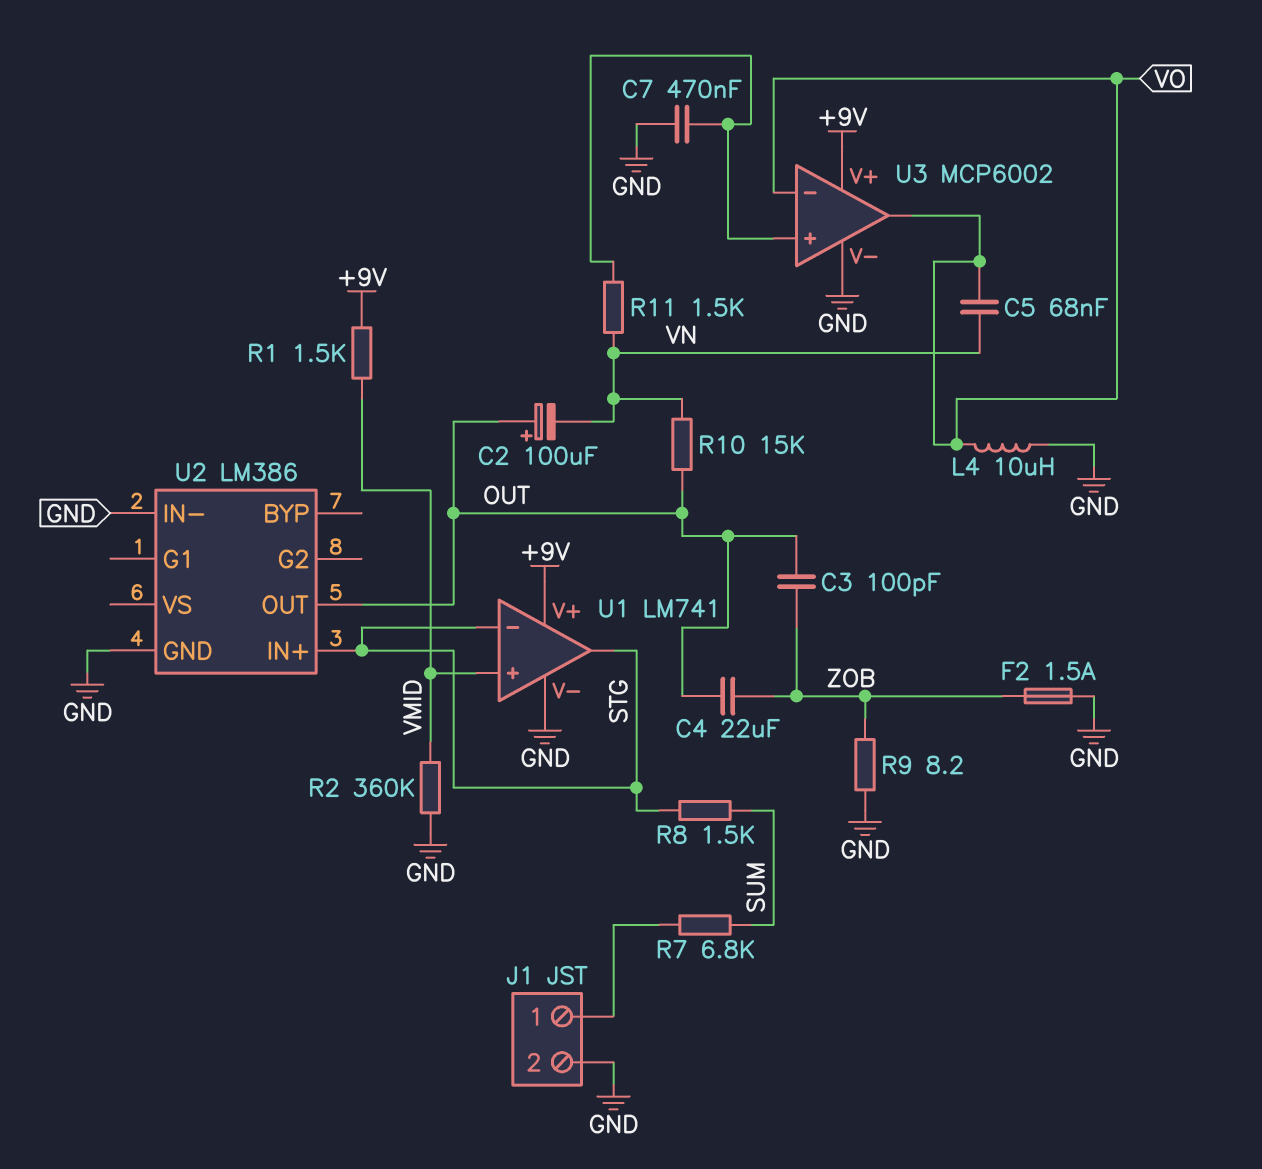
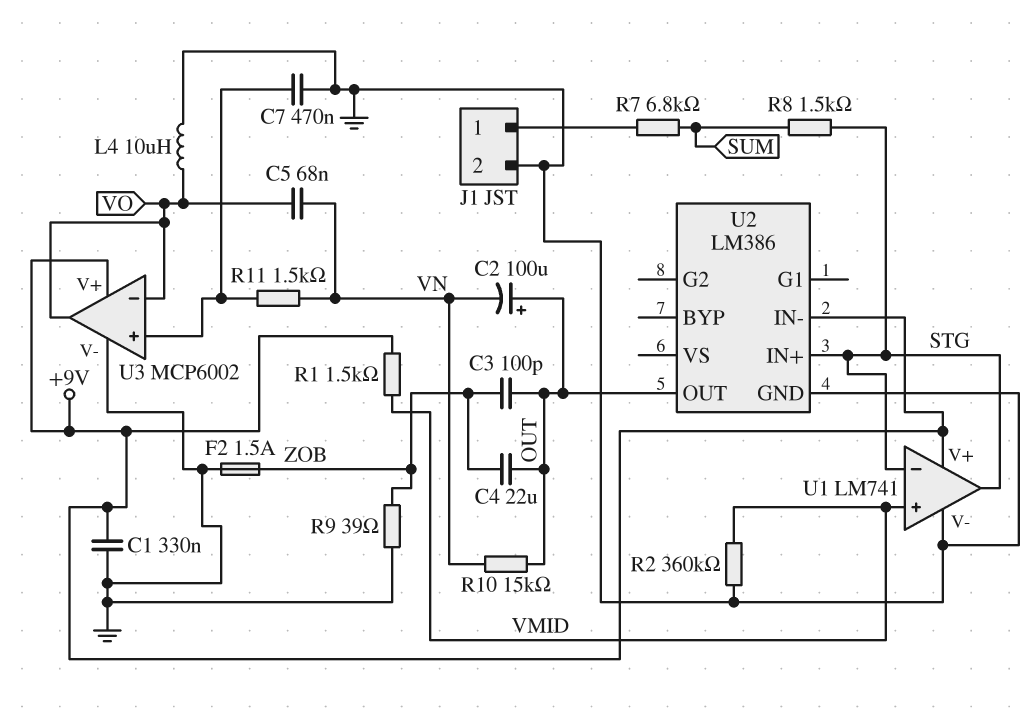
C1: none -> 330nF (+9V, GND)
R9: 8.2 (GND, ZOB) -> 39 (GND, ZOB)
U2 pin IN-: GND -> +9V

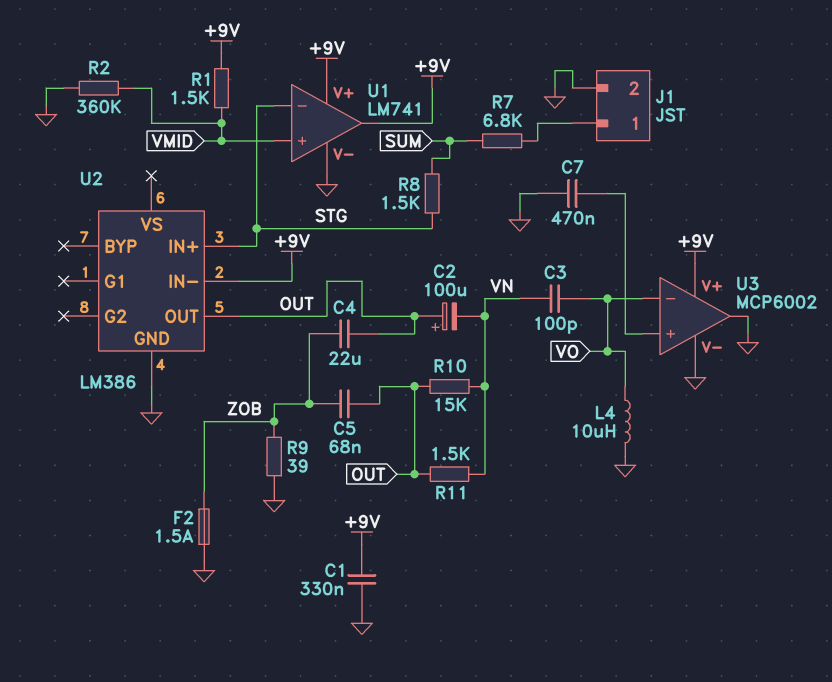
C3: 100pF (OUT, ZOB) -> 100pF (VN, VO)
C5: 68nF (VN, VO) -> 68nF (OUT, ZOB)
R11: 1.5k (U3/in+, VN) -> 1.5k (OUT, VN)
U1 pin out: STG -> +9V
U3 pin out: VO -> GND

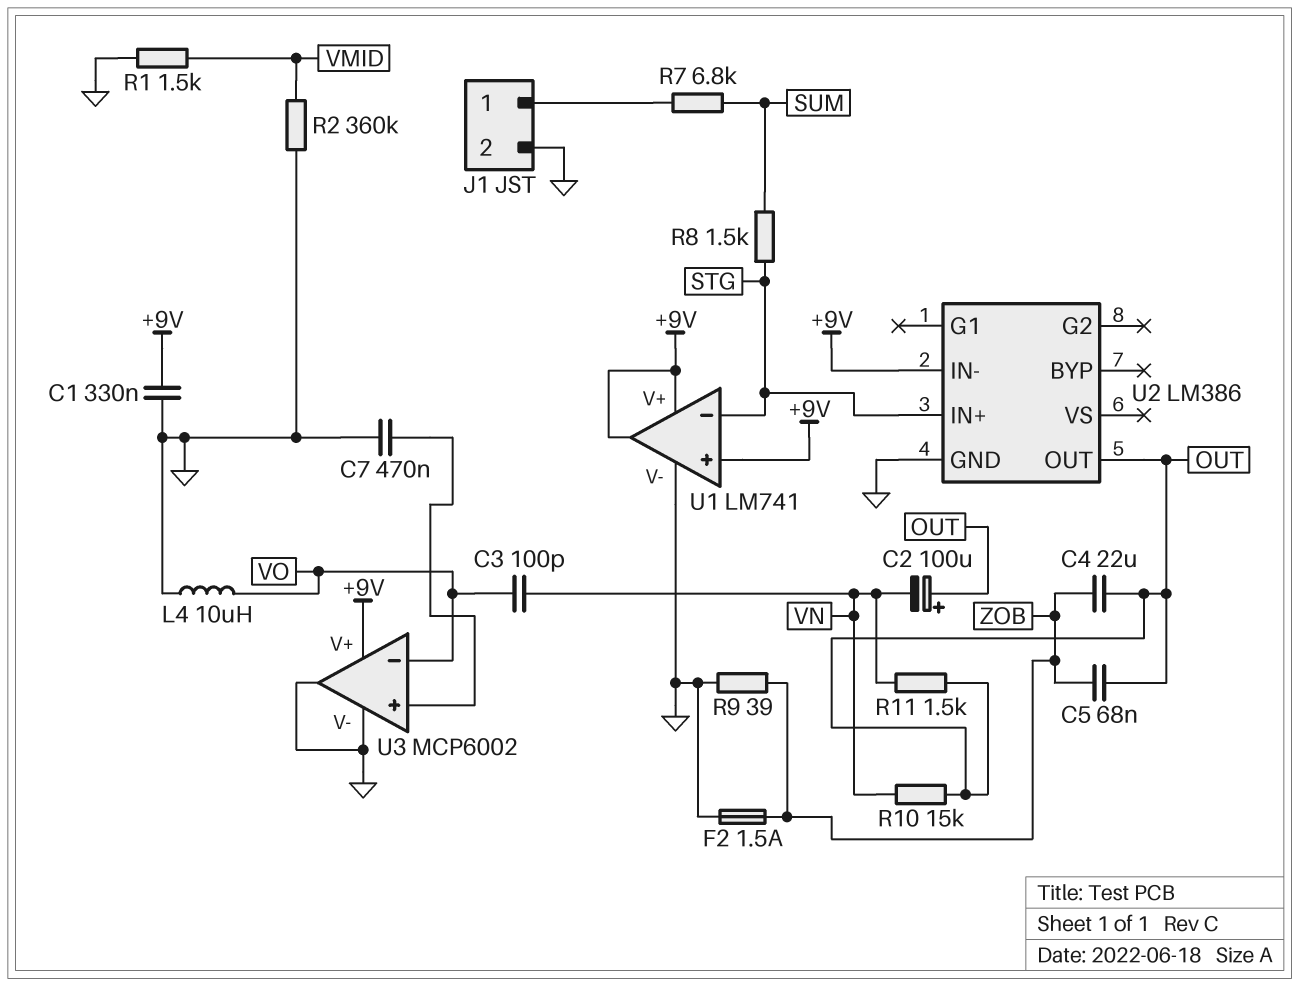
R1: 1.5k (+9V, VMID) -> 1.5k (GND, VMID)
U1 pin in+: VMID -> +9V

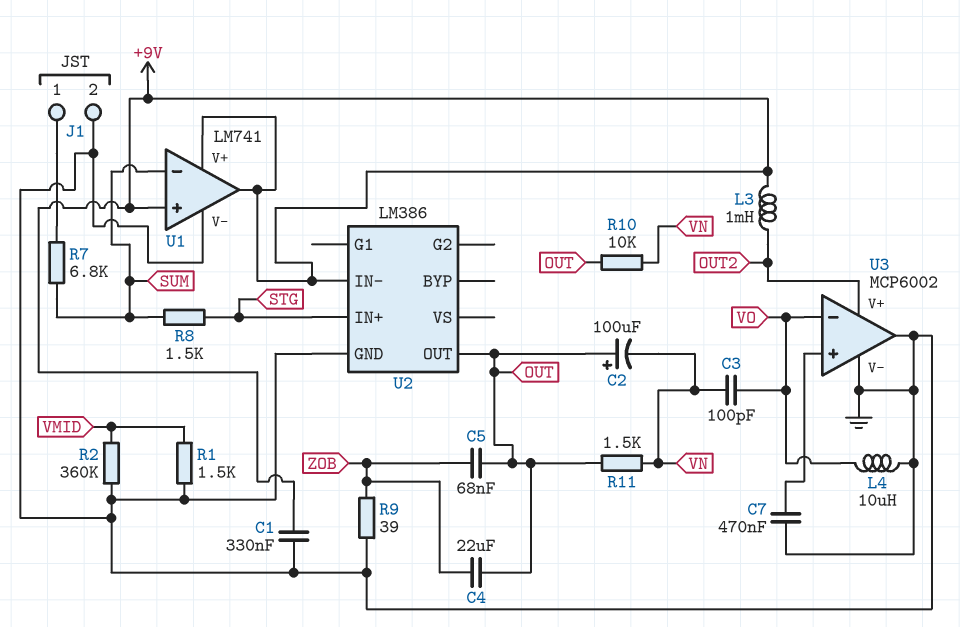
F2: 1.5A (GND, ZOB) -> none
L3: none -> 1mH (+9V, OUT2)
R10: 15k (OUT, VN) -> 10k (OUT, VN)
U1 pin in-: STG -> SUM
U3 pin V+: +9V -> OUT2

